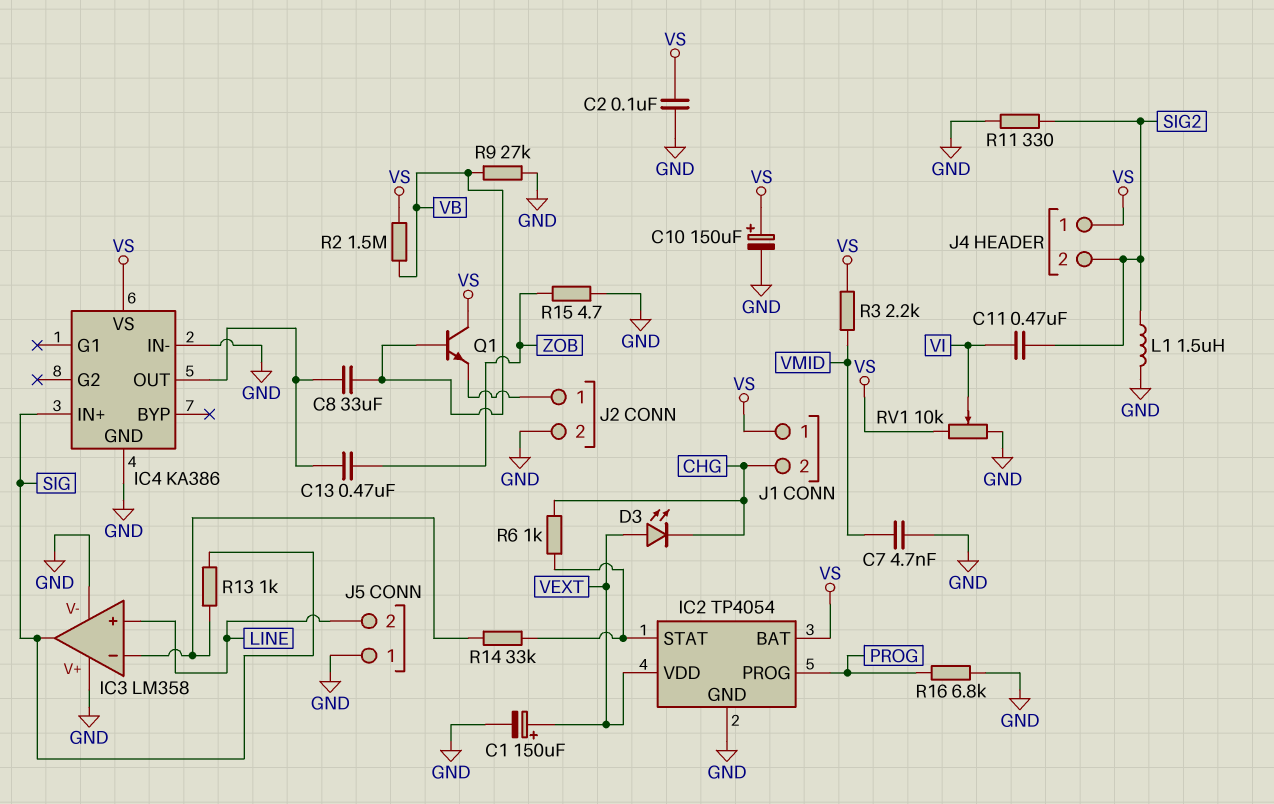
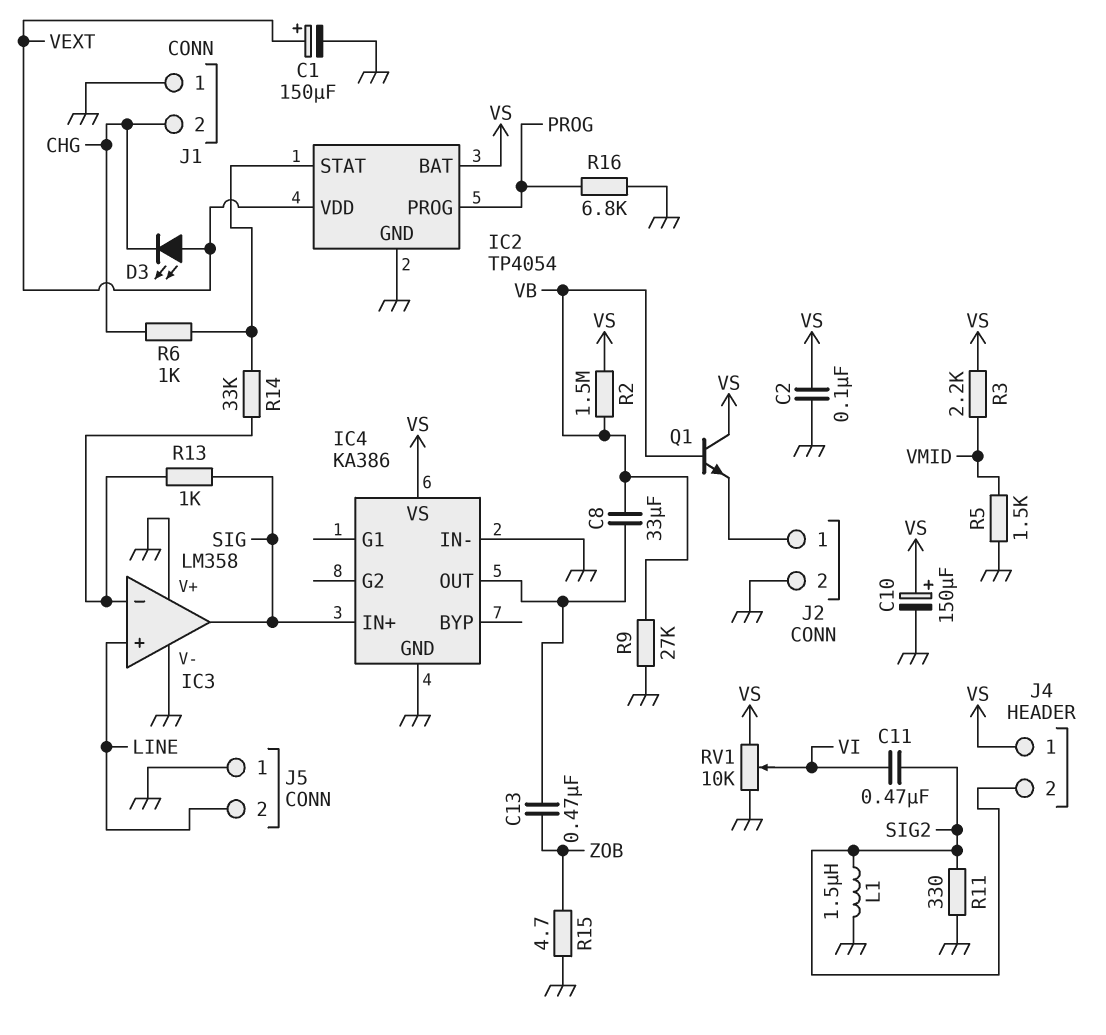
C7: 4.7nF (GND, VMID) -> none
J1 pin 1: VS -> GND
R5: none -> 1.5k (GND, VMID)

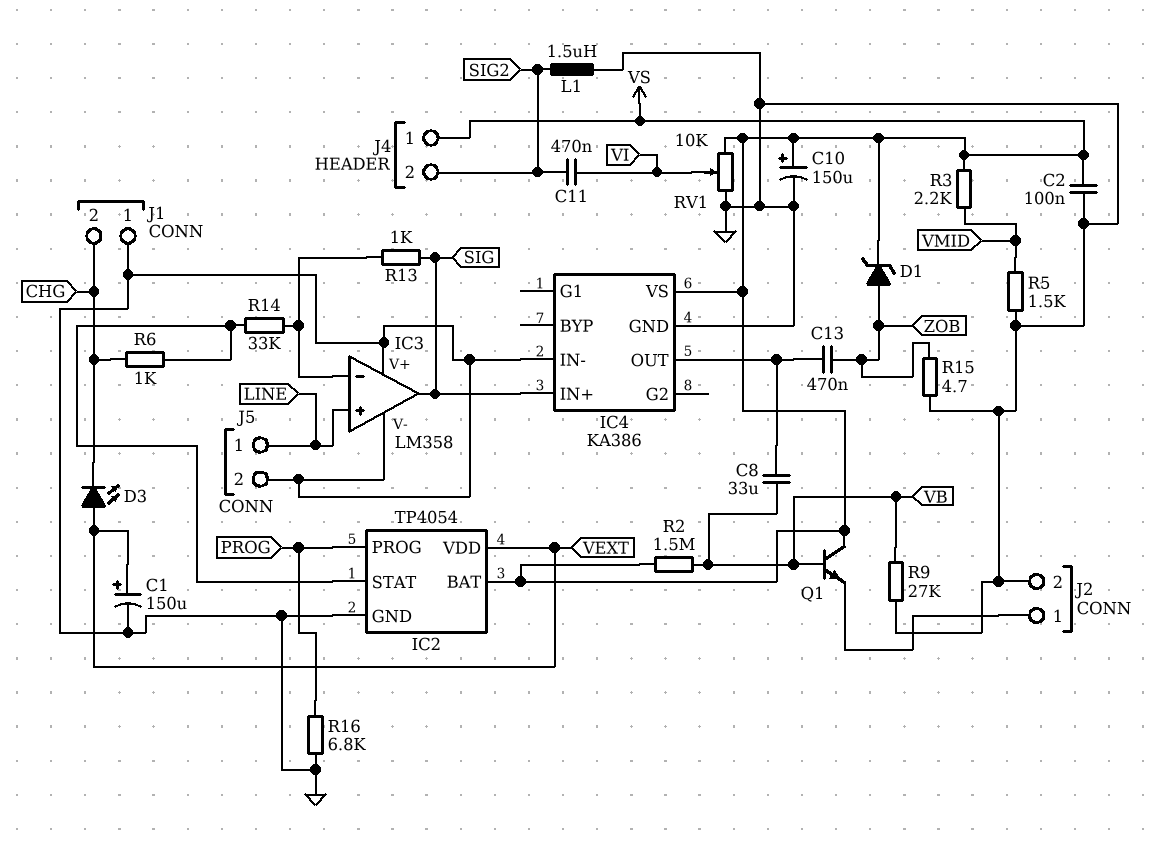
D1: none -> zener (A ZOB, K VS)
J5 pin 1: GND -> LINE
J5 pin 2: LINE -> GND
R11: 330 (GND, SIG2) -> none

